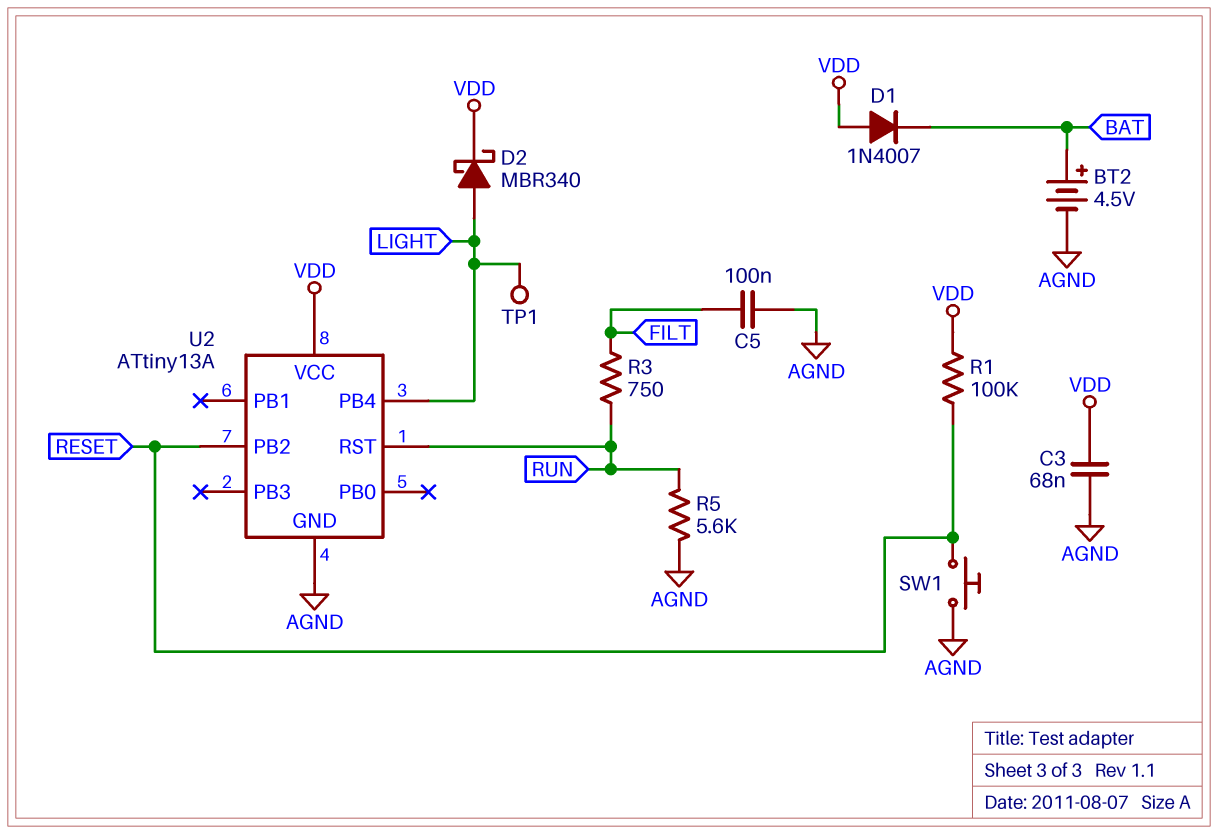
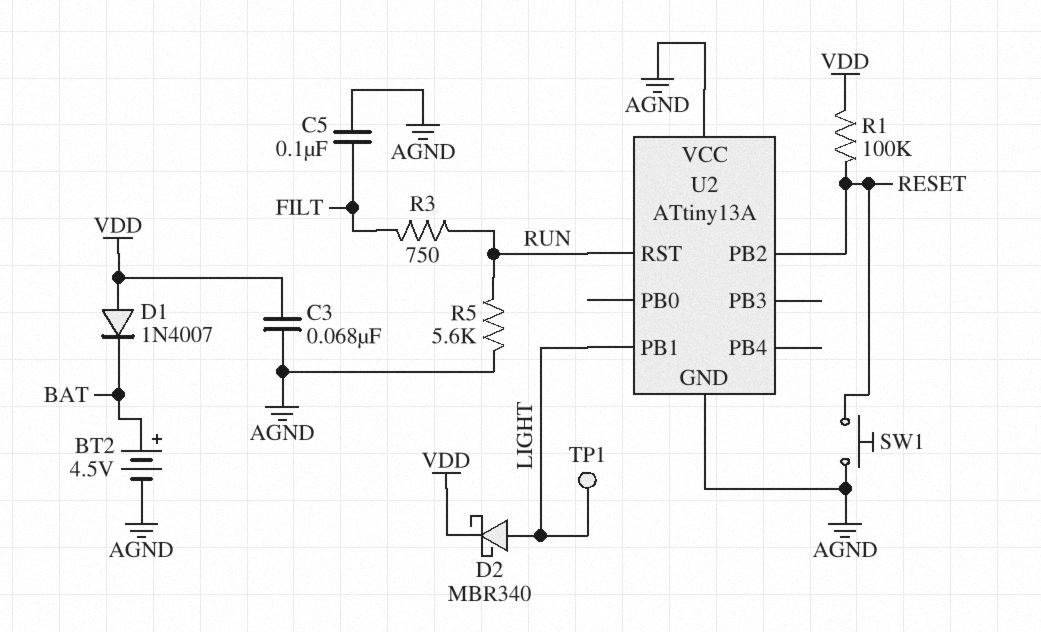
U2 pin PB1: none -> LIGHT
U2 pin PB4: LIGHT -> none
U2 pin VCC: VDD -> AGND

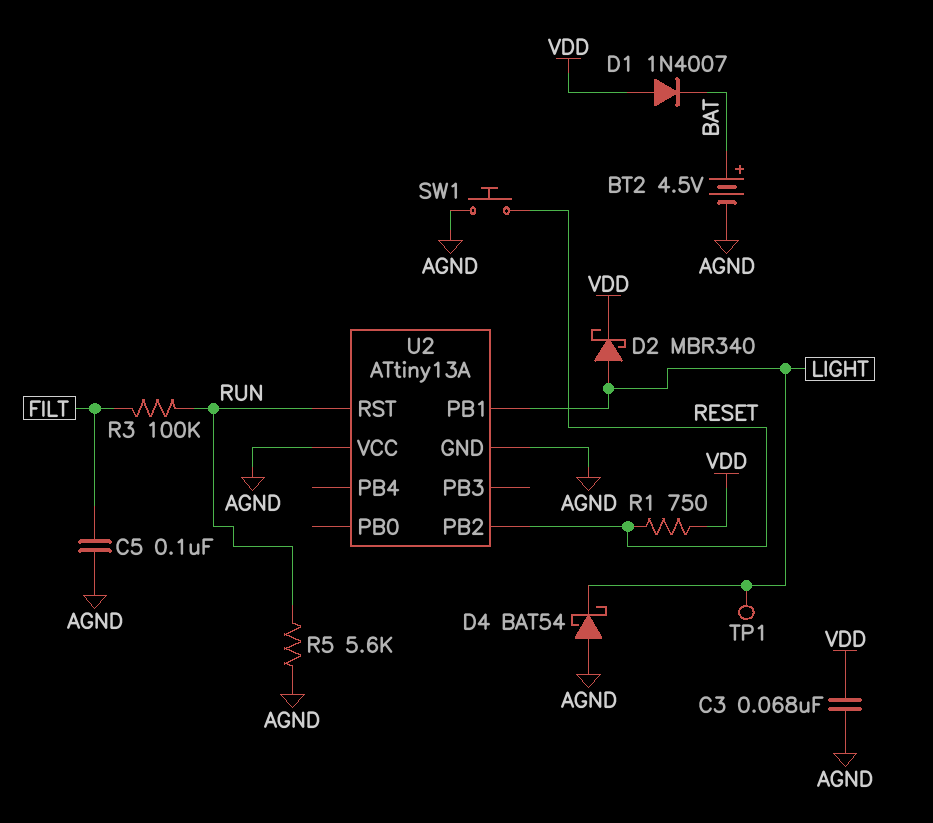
D4: none -> schottky BAT54 (A AGND, K LIGHT)
R1: 100k (RESET, VDD) -> 750 (RESET, VDD)
R3: 750 (FILT, RUN) -> 100k (FILT, RUN)

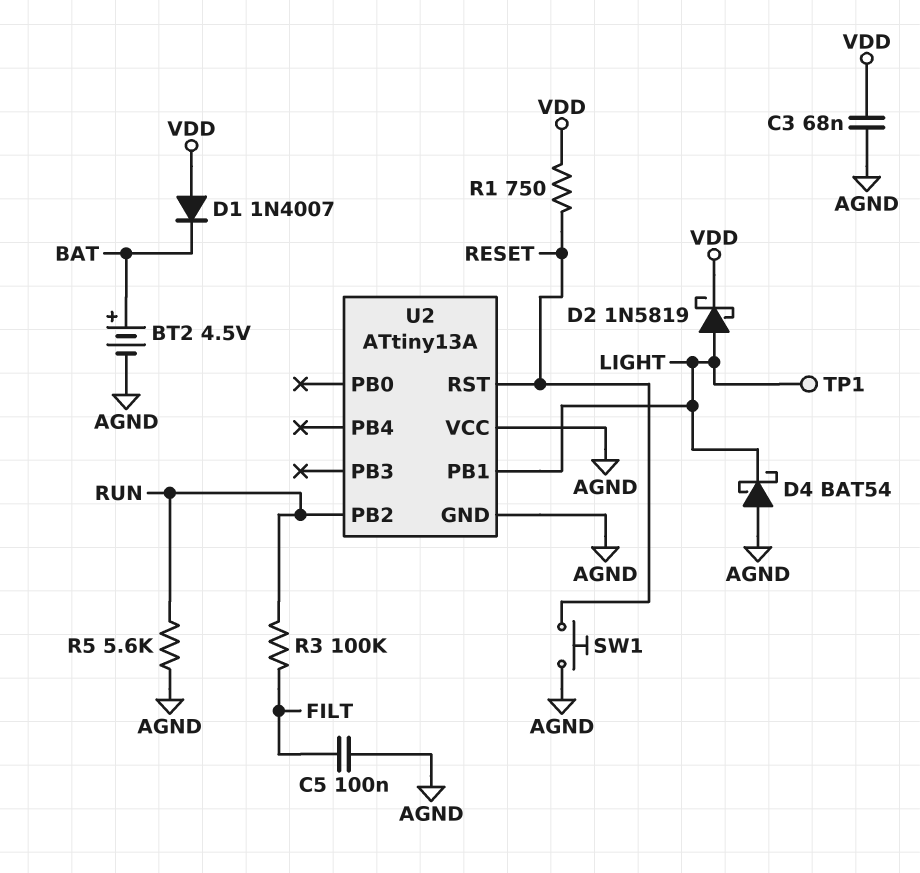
D2: schottky MBR340 (A LIGHT, K VDD) -> schottky 1N5819 (A LIGHT, K VDD)
U2 pin PB2: RESET -> RUN
U2 pin RST: RUN -> RESET

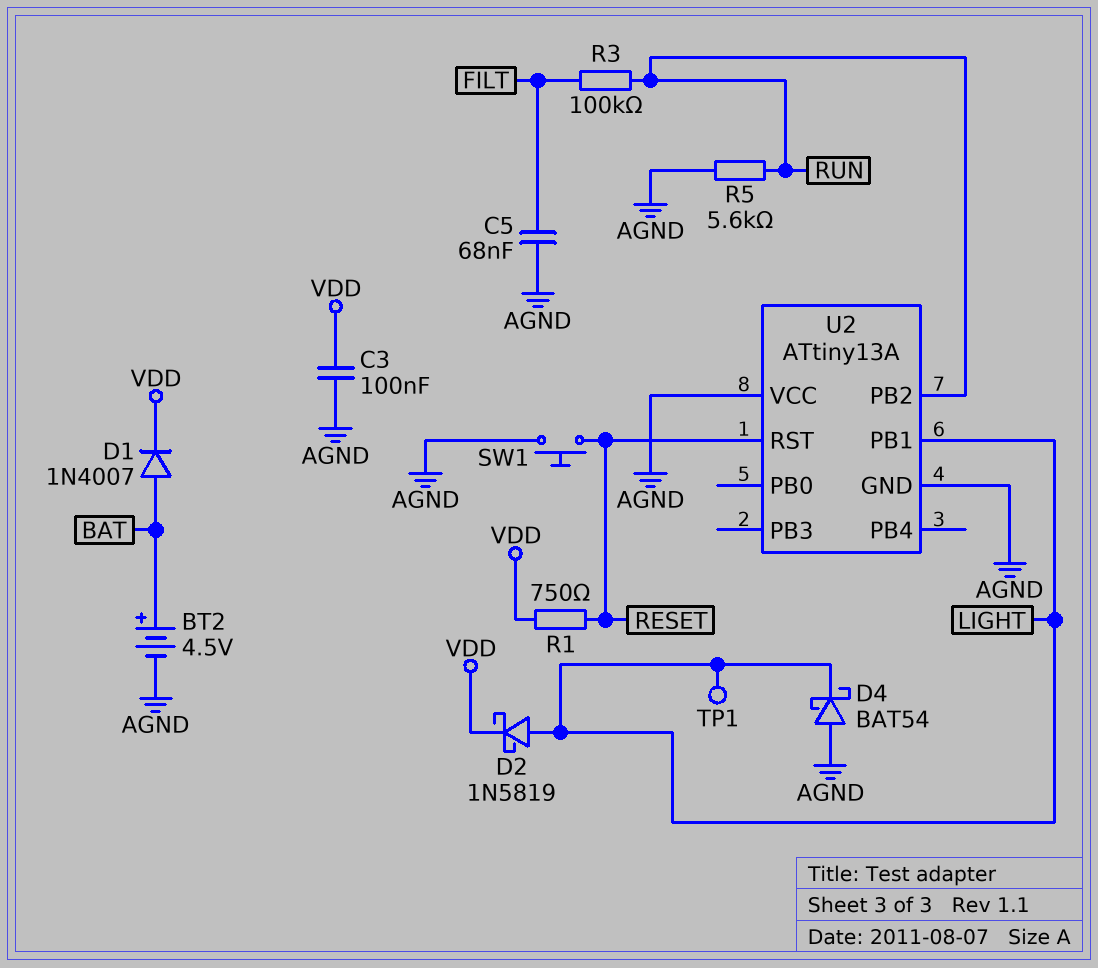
C3: 68nF (AGND, VDD) -> 100nF (AGND, VDD)
C5: 100nF (AGND, FILT) -> 68nF (AGND, FILT)
D1: diode 1N4007 (A VDD, K BAT) -> diode 1N4007 (A BAT, K VDD)

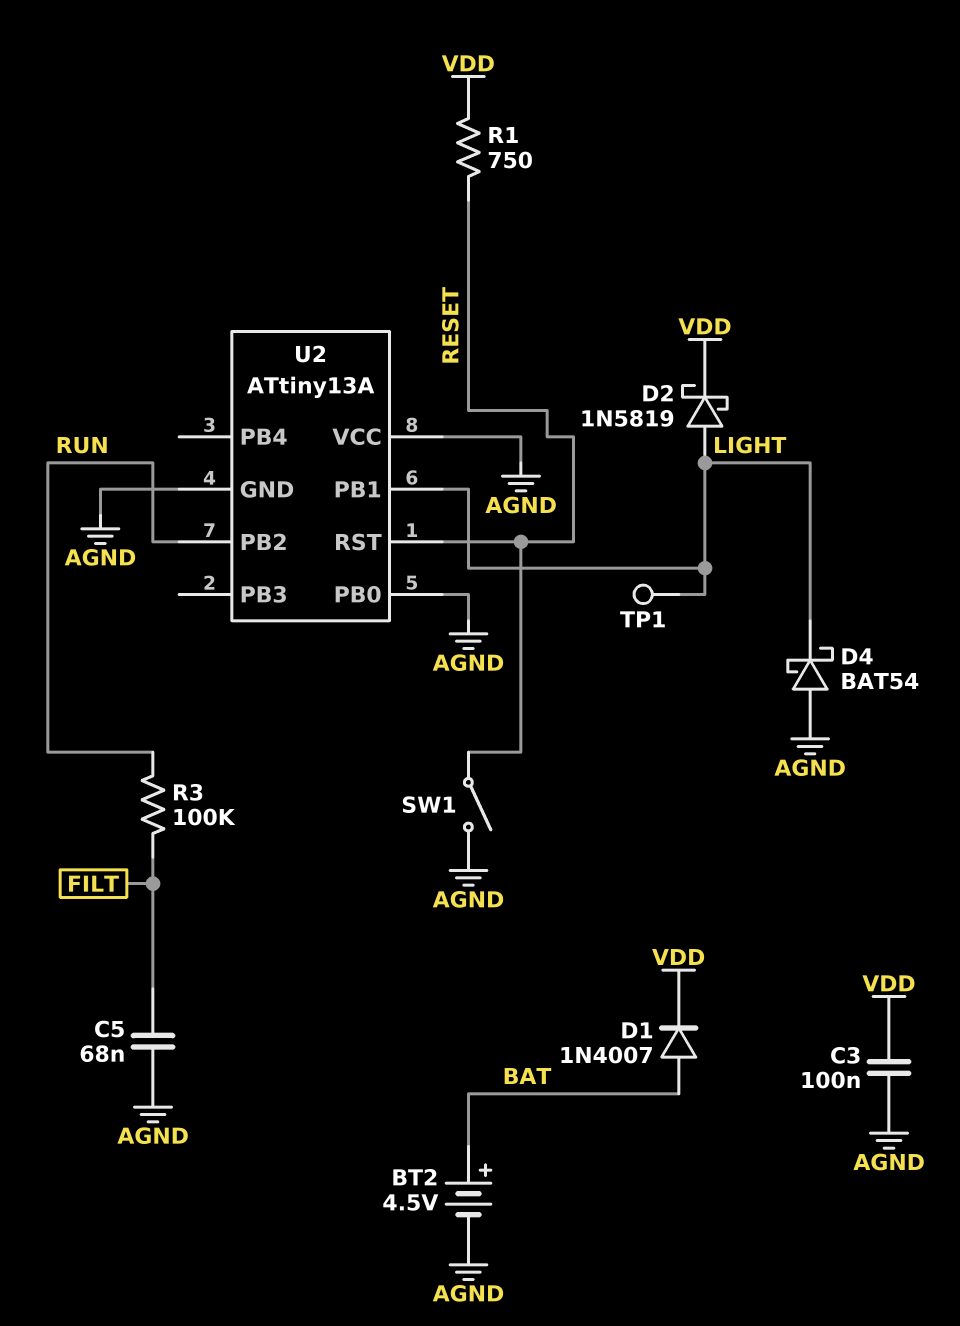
R5: 5.6k (AGND, RUN) -> none
SW1: button (AGND, RESET) -> switch (AGND, RESET)
U2 pin PB0: none -> AGND

